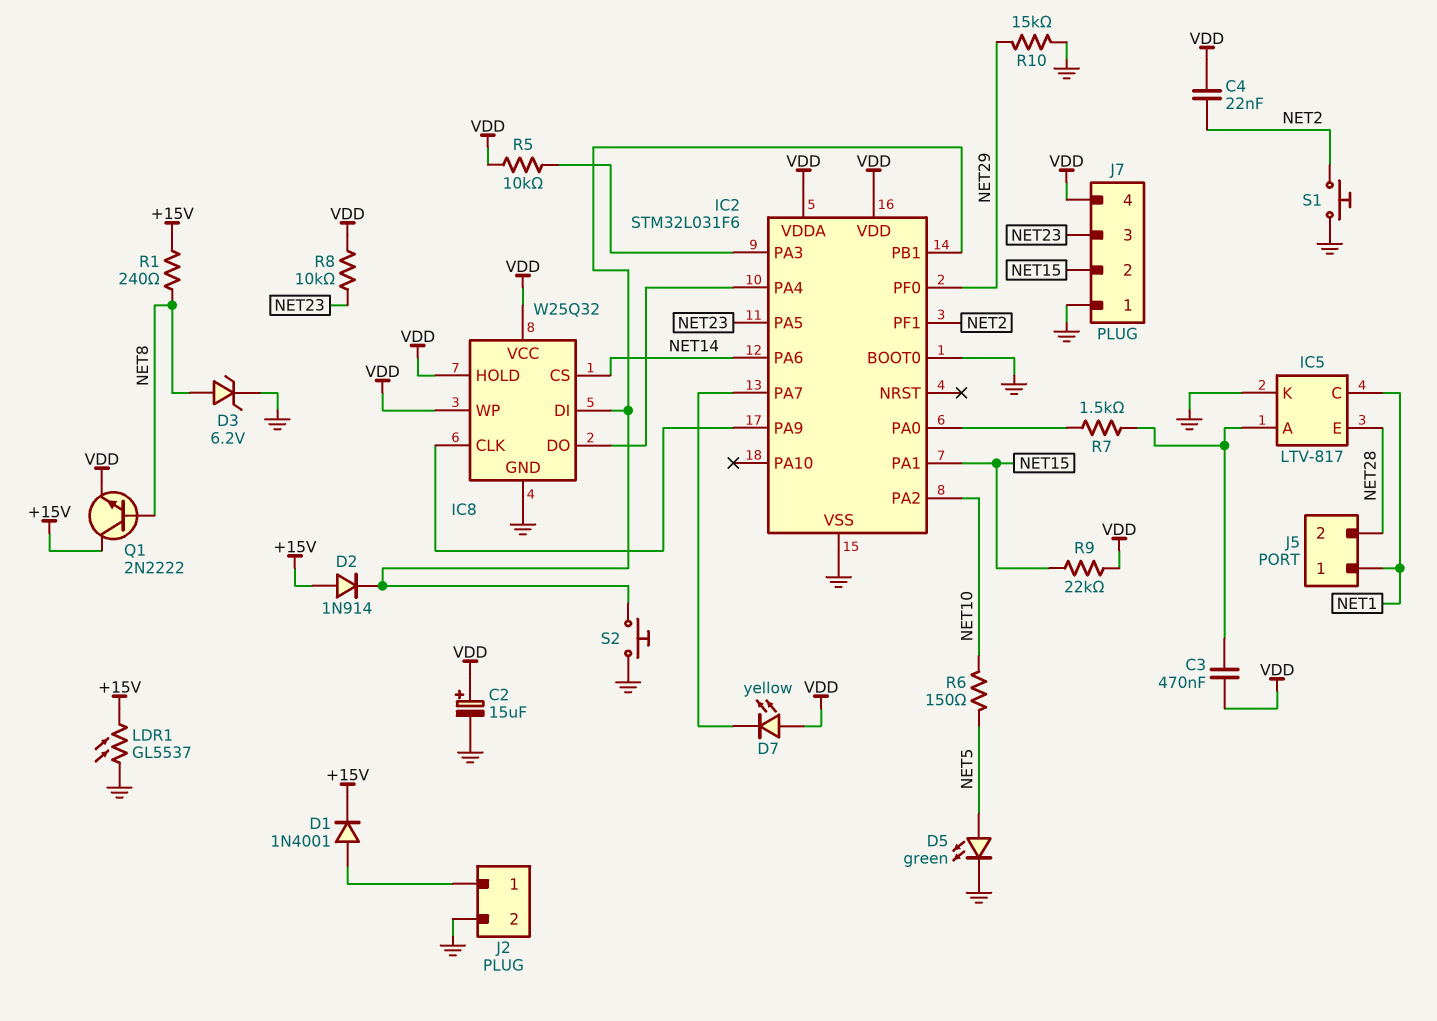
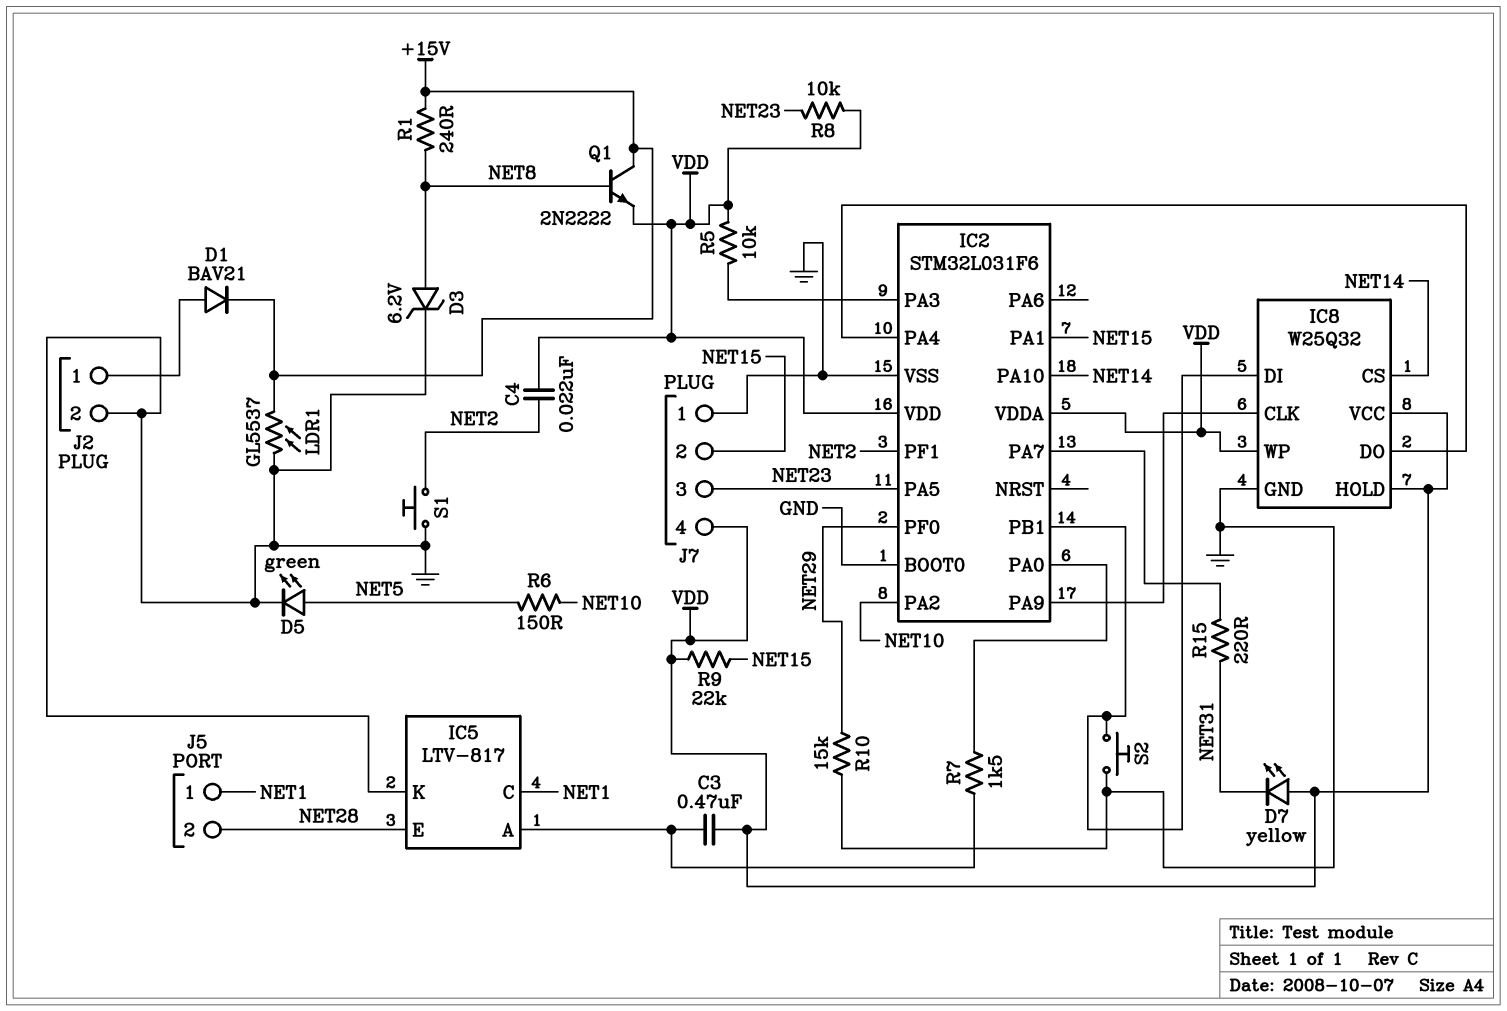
C2: 15uF (plus VDD, minus GND) -> none
D1: diode 1N4001 (A J2/1, K +15V) -> diode BAV21 (A J2/1, K +15V)
D2: diode 1N914 (A +15V, K IC2/PB1) -> none
D7: LED yellow (A VDD, K IC2/PA7) -> LED yellow (A VDD, K NET31)
IC2 pin PA6: NET14 -> none
IC2 pin PA10: none -> NET14
R15: none -> 220 (IC2/PA7, NET31)

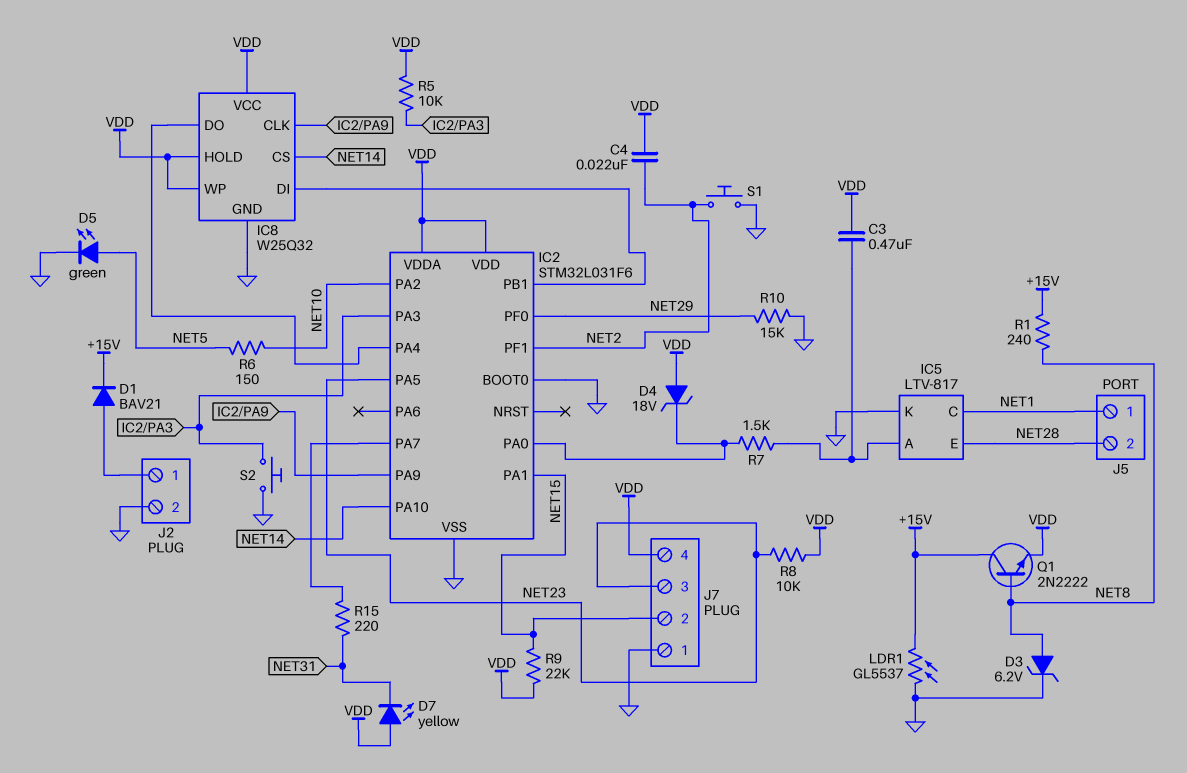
D4: none -> zener 18V (A VDD, K IC2/PA0)
S2: button (GND, IC2/PB1) -> button (GND, IC2/PA3)

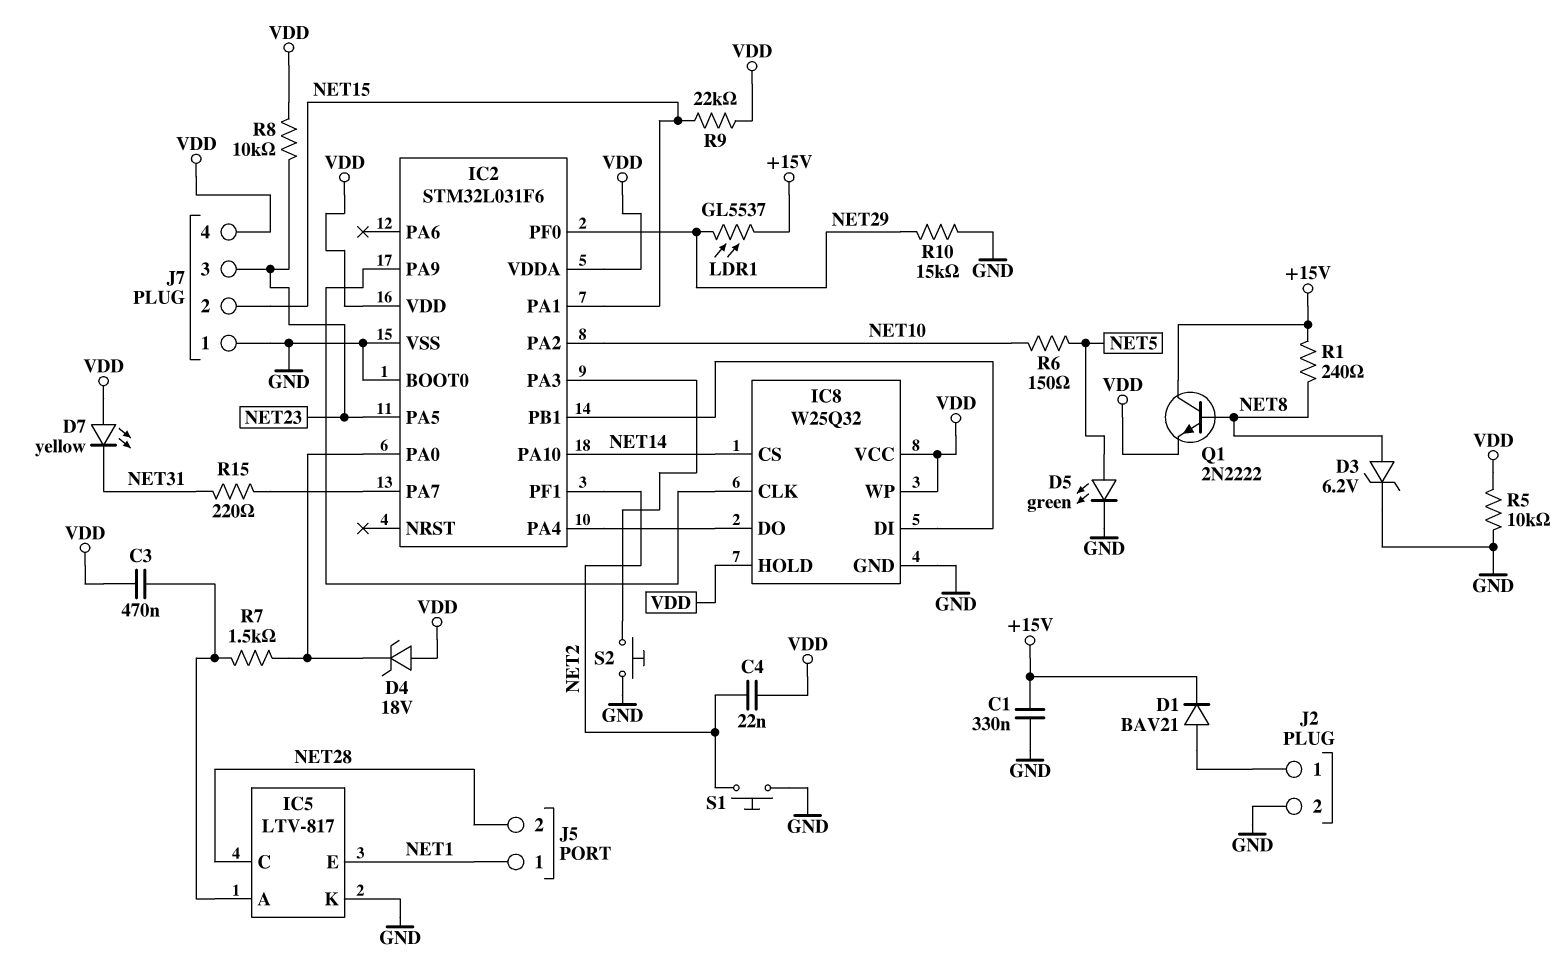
C1: none -> 330nF (+15V, GND)
IC5 pin C: NET1 -> NET28
IC5 pin E: NET28 -> NET1
LDR1: GL5537 (+15V, GND) -> GL5537 (+15V, NET29)
R5: 10k (IC2/PA3, VDD) -> 10k (GND, VDD)

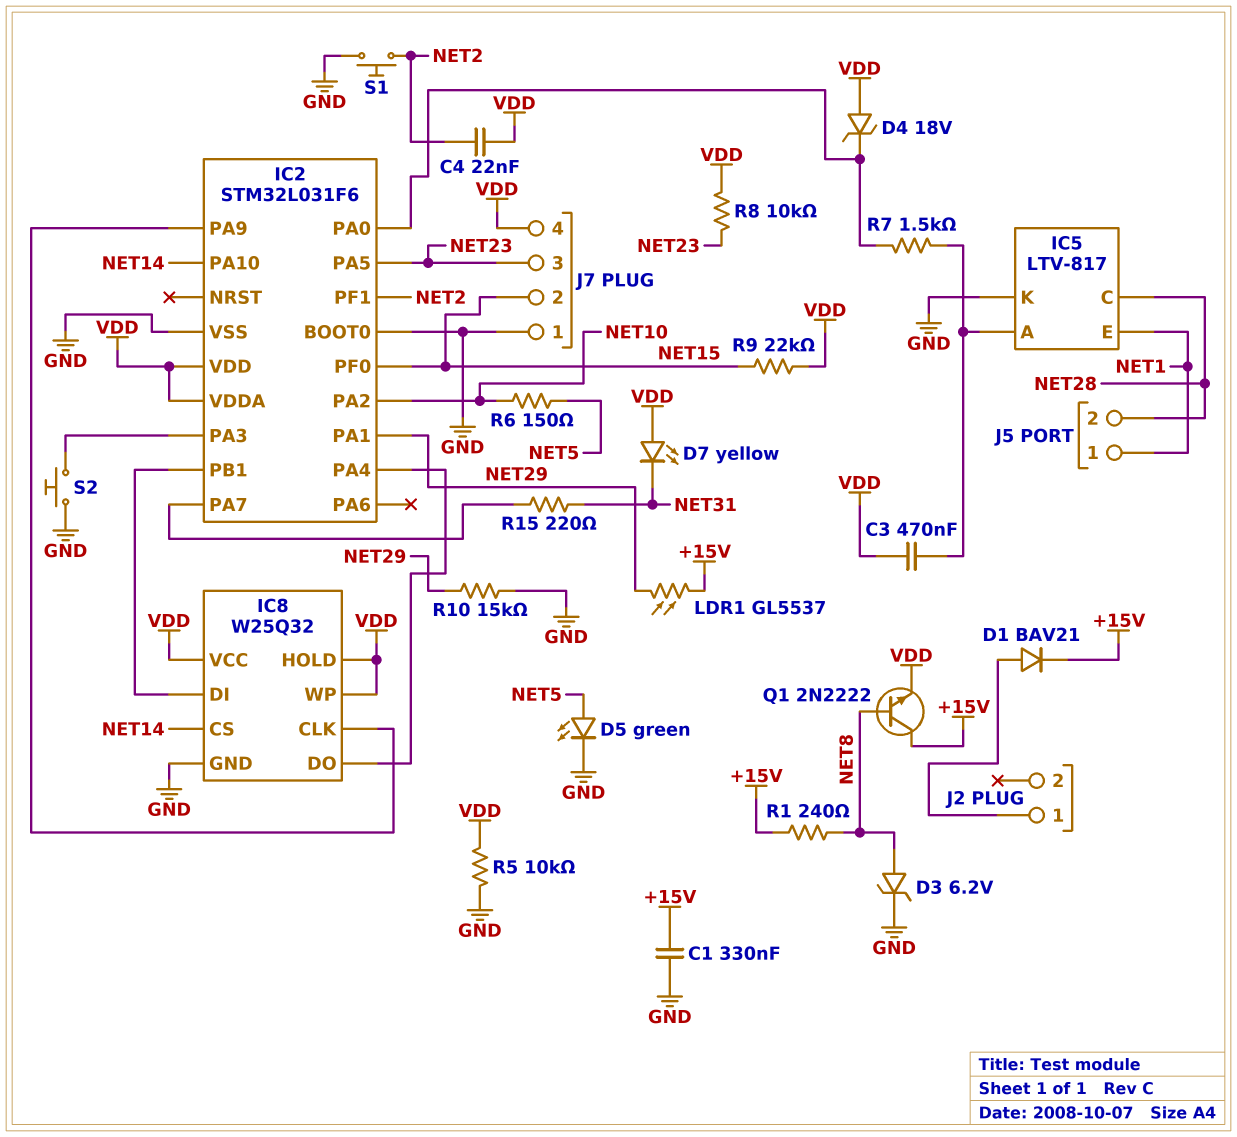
IC2 pin PA1: NET15 -> NET29
IC2 pin PF0: NET29 -> NET15
J2 pin 2: GND -> none

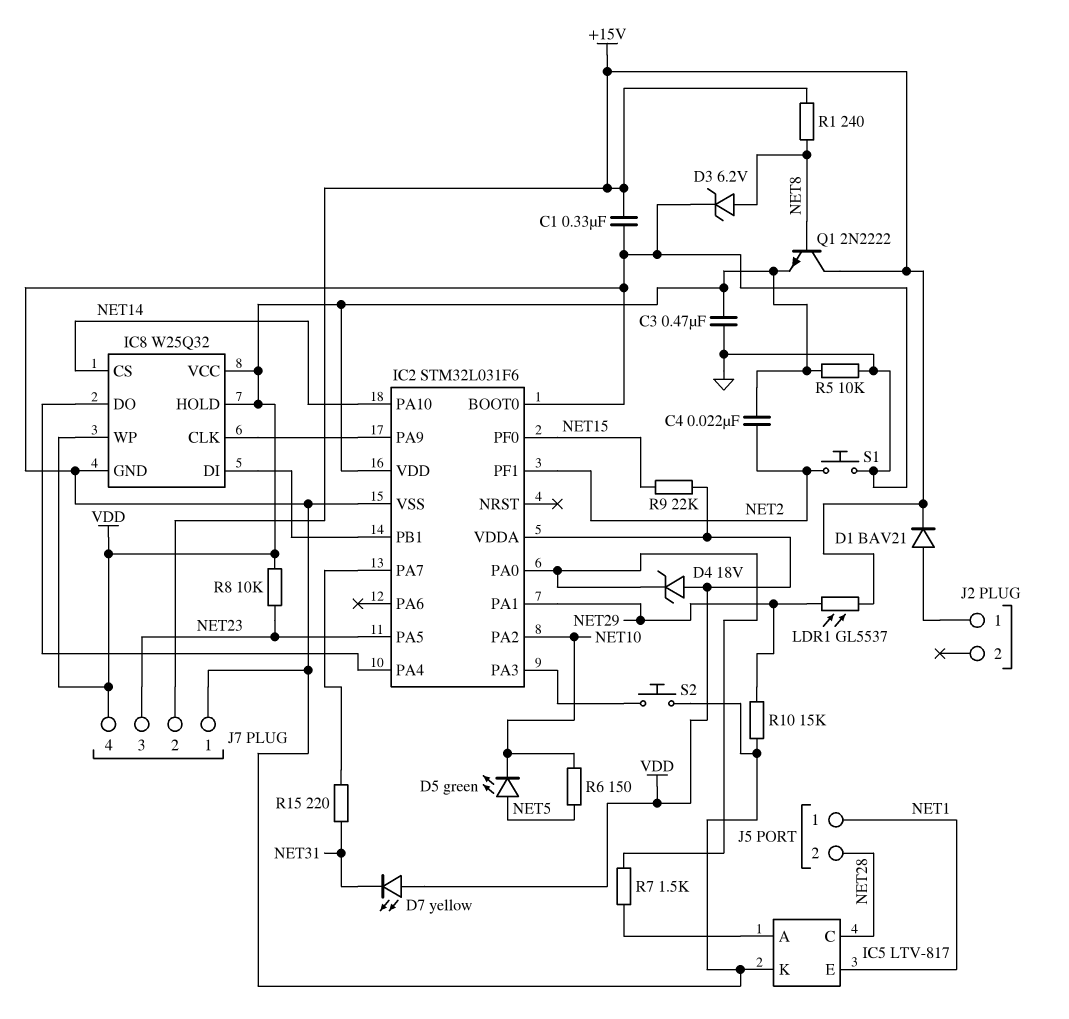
C3: 470nF (IC5/A, VDD) -> 470nF (GND, VDD)
D5: LED green (A NET5, K GND) -> LED green (A NET5, K NET10)
J7 pin 2: NET15 -> +15V

